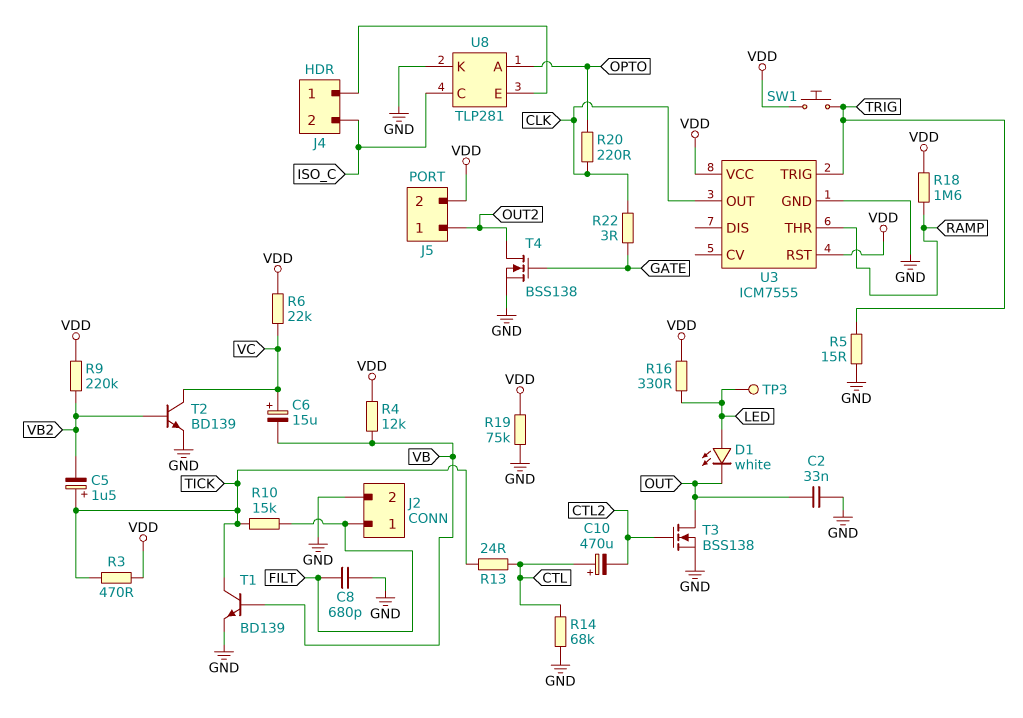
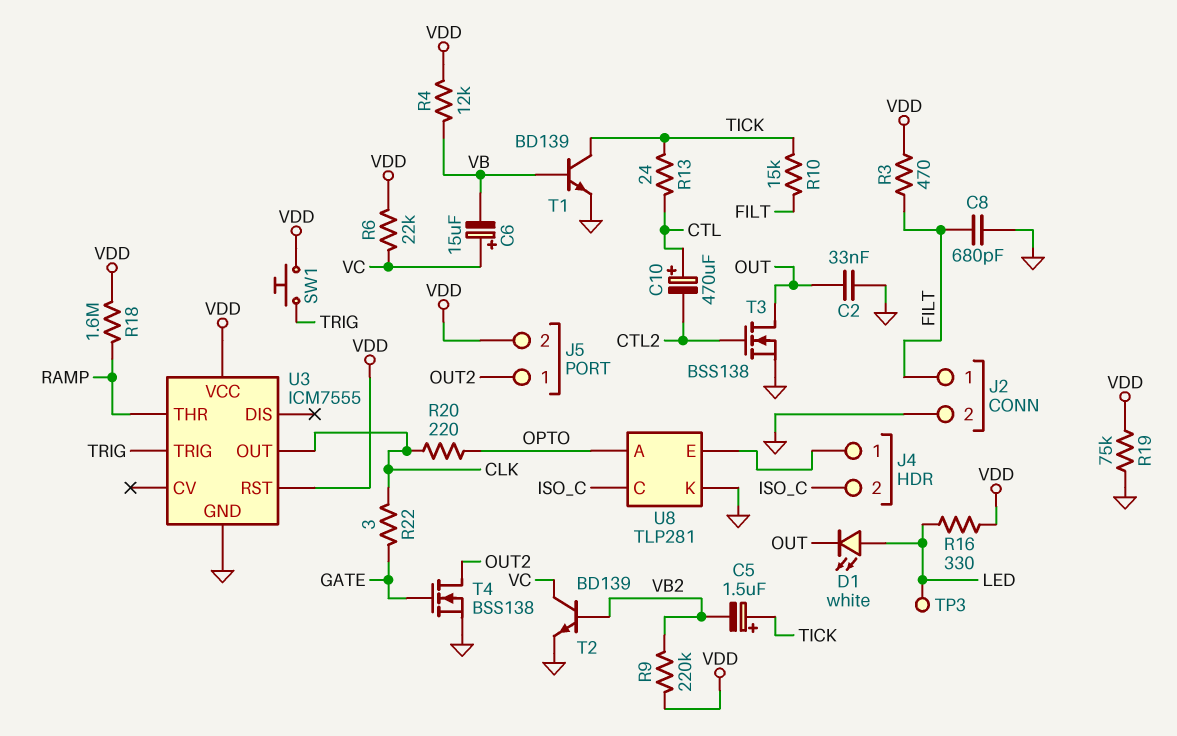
R3: 470 (TICK, VDD) -> 470 (FILT, VDD)
R5: 15 (GND, TRIG) -> none
R14: 68k (CTL, GND) -> none

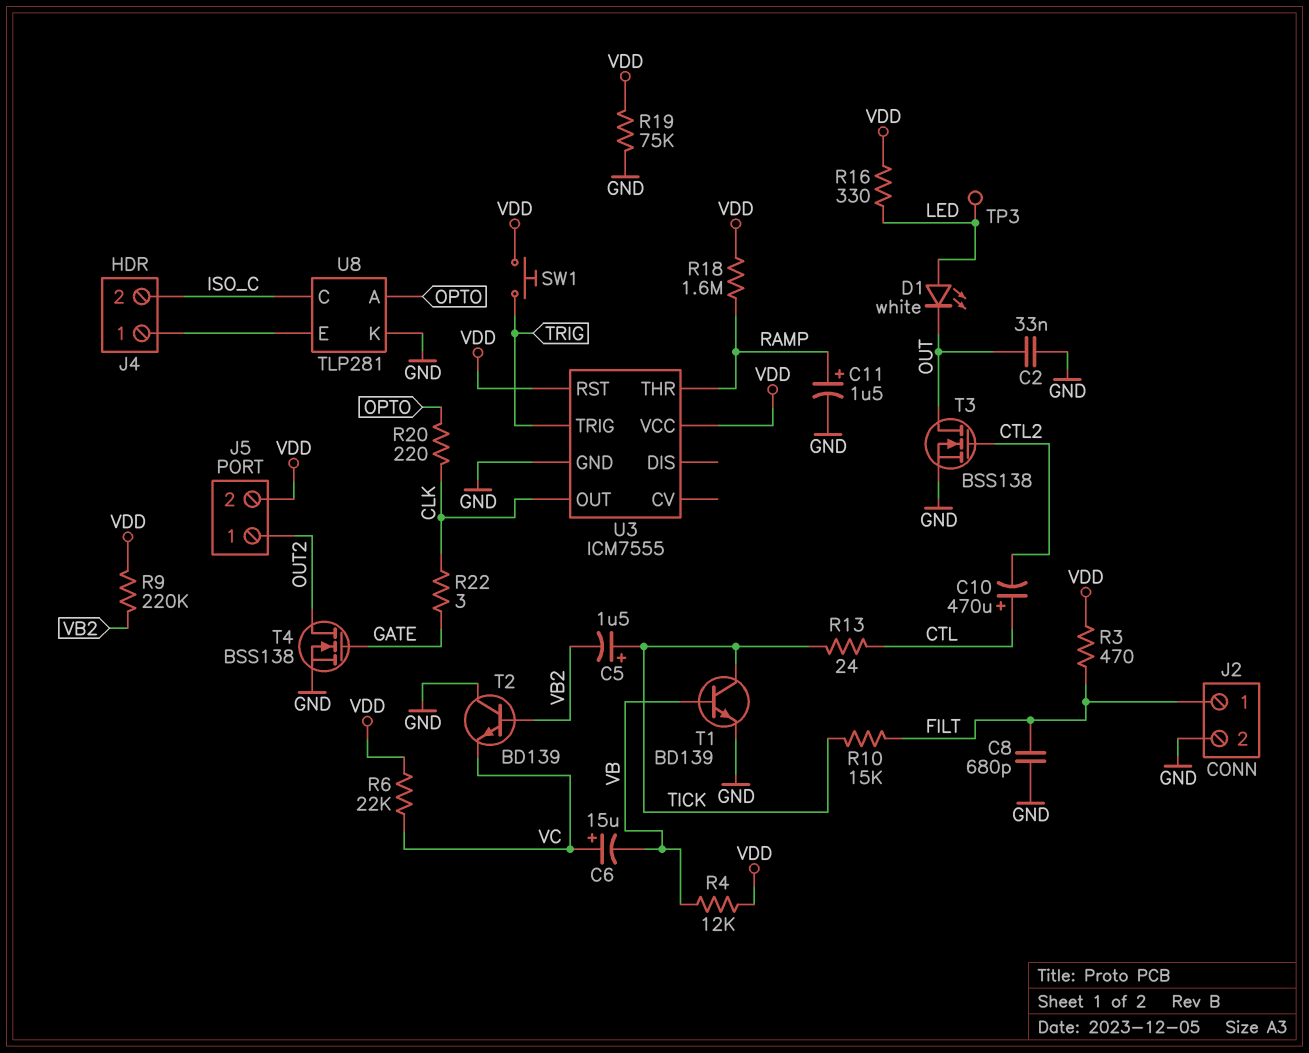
C11: none -> 1.5uF (plus RAMP, minus GND)
T2: NPN BD139 (B VB2, C VC, E GND) -> NPN BD139 (B VB2, C GND, E VC)

